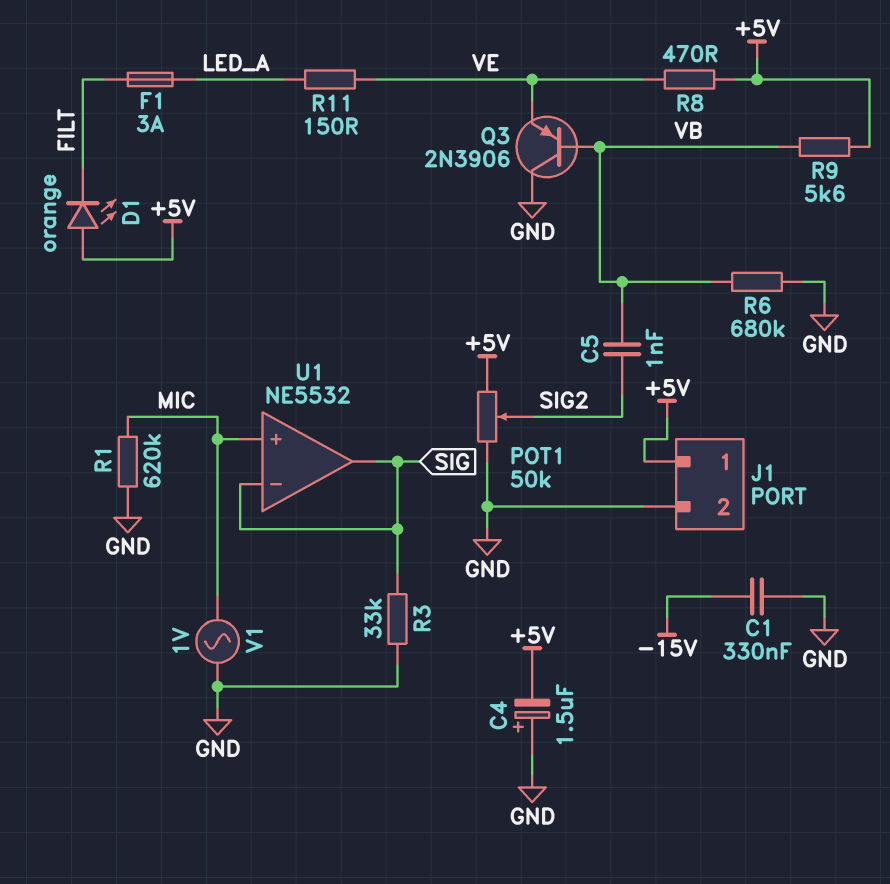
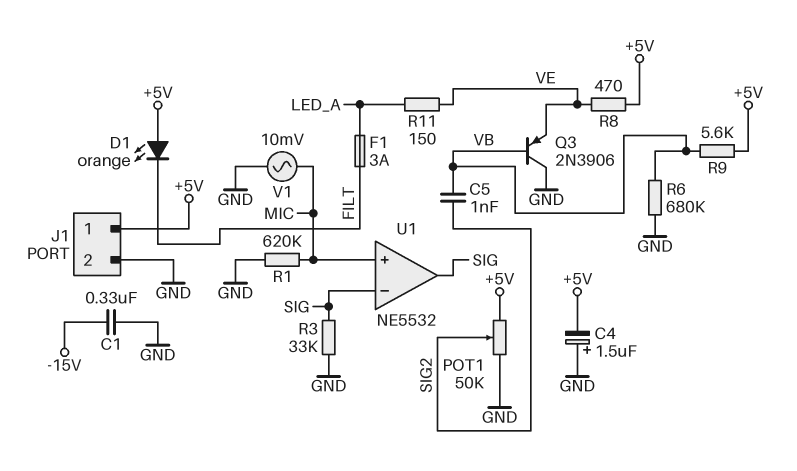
V1: AC 1V (GND, MIC) -> AC 10mV (GND, MIC)

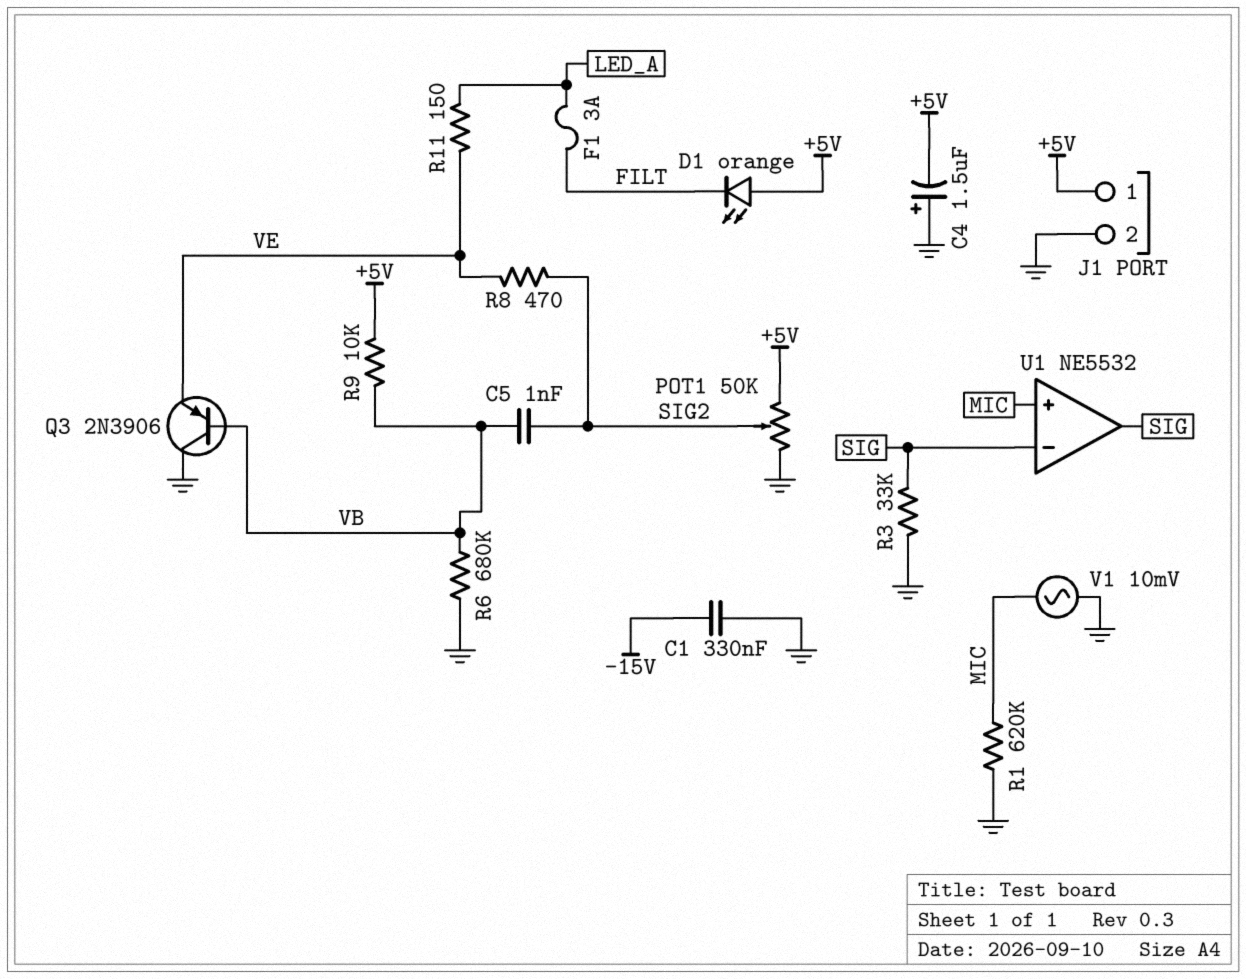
R8: 470 (+5V, VE) -> 470 (SIG2, VE)
R9: 5.6k (+5V, VB) -> 10k (+5V, VB)

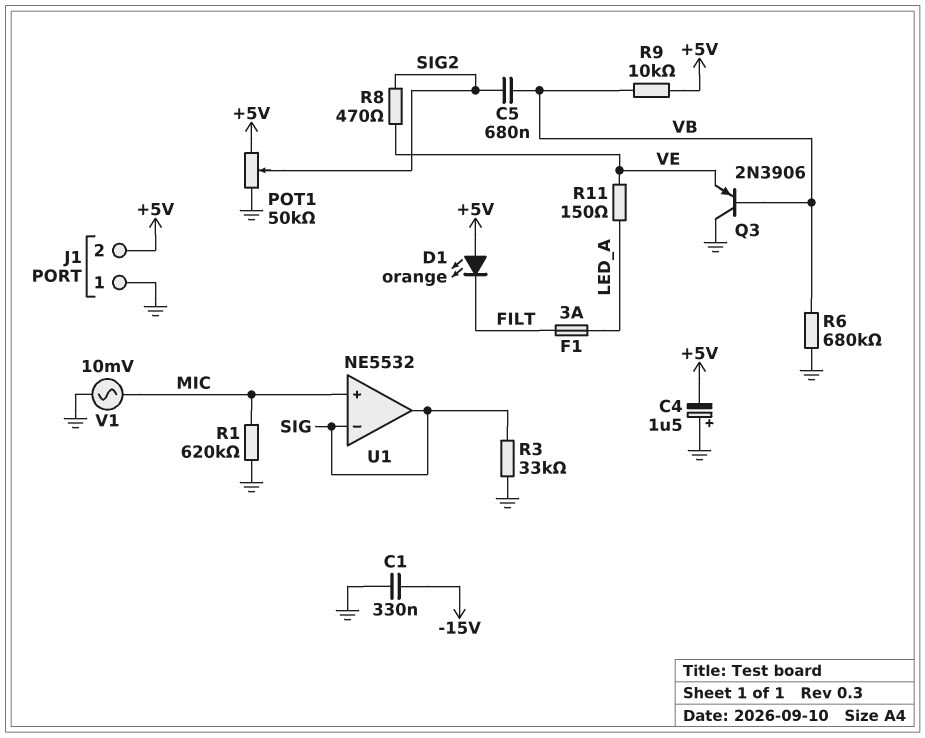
C5: 1nF (SIG2, VB) -> 680nF (SIG2, VB)
J1 pin 1: +5V -> GND
J1 pin 2: GND -> +5V

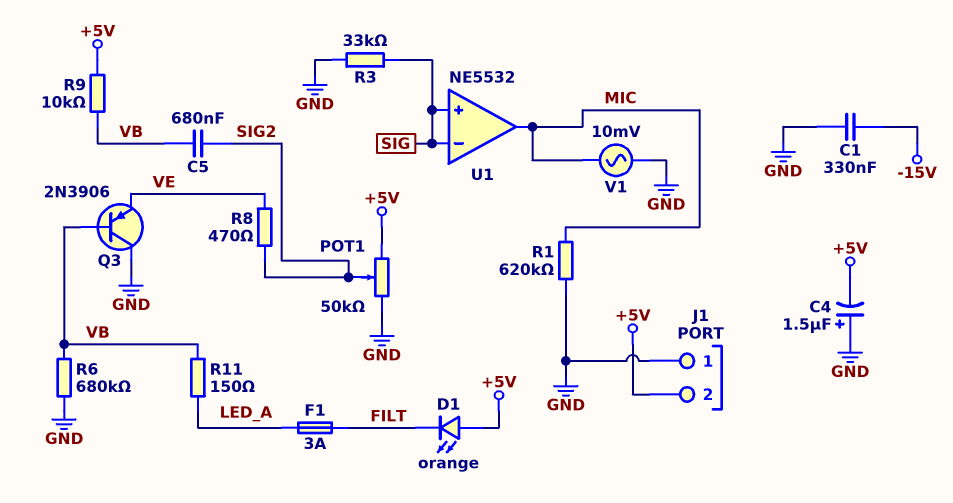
R11: 150 (LED_A, VE) -> 150 (LED_A, VB)
U1 pin in+: MIC -> SIG
U1 pin out: SIG -> MIC

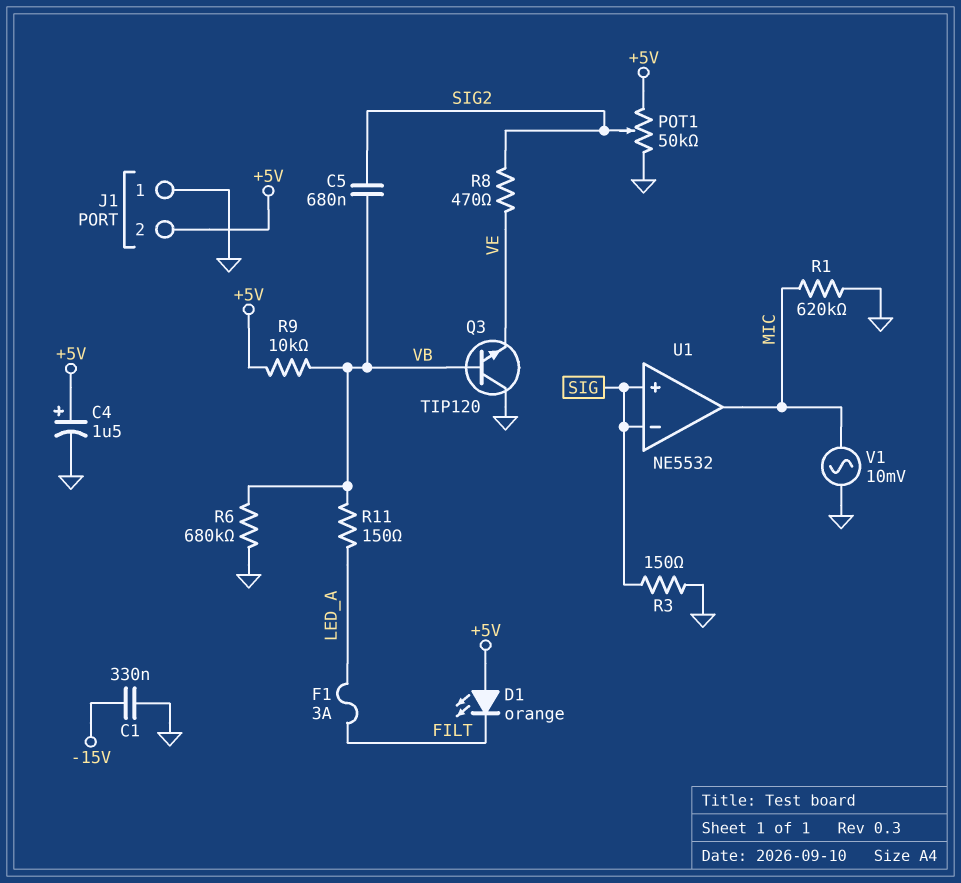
C4: 1.5uF (plus GND, minus +5V) -> 1.5uF (plus +5V, minus GND)
Q3: PNP 2N3906 (B VB, C GND, E VE) -> NPN TIP120 (B VB, C GND, E VE)
R3: 33k (GND, SIG) -> 150 (GND, SIG)

